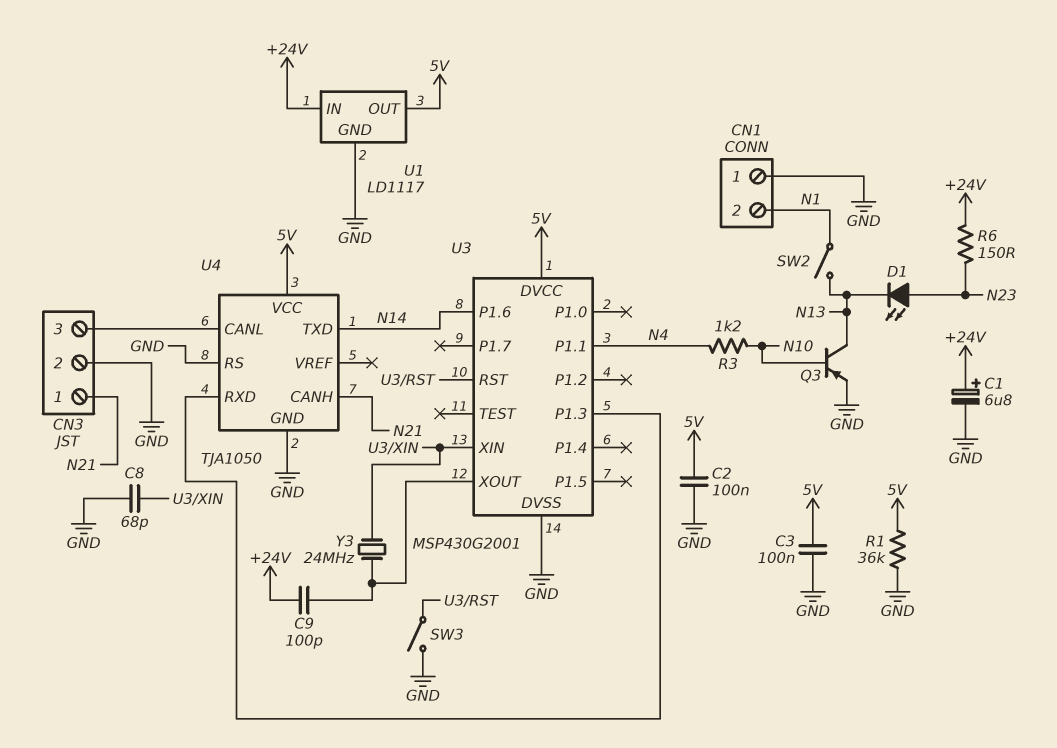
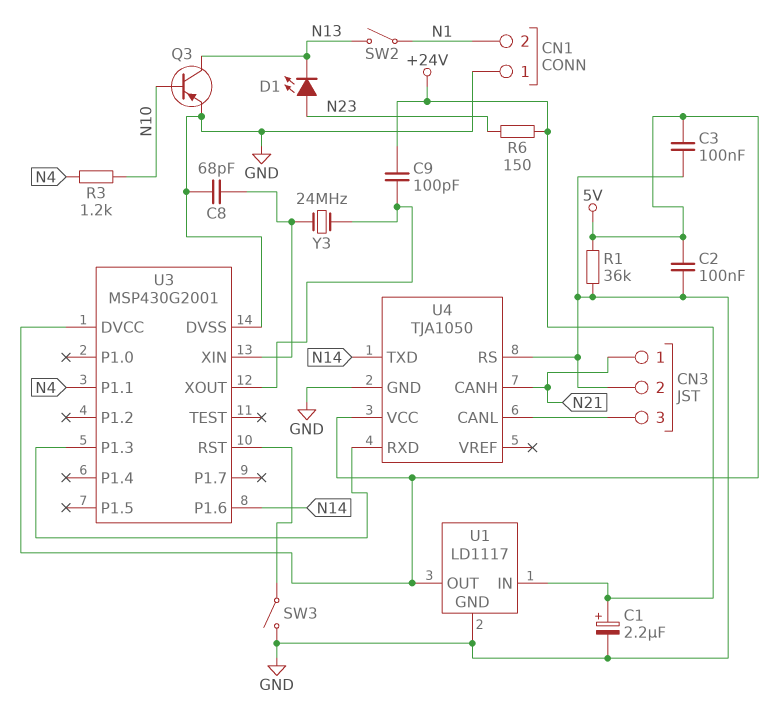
C1: 6.8uF (plus +24V, minus GND) -> 2.2uF (plus +24V, minus GND)

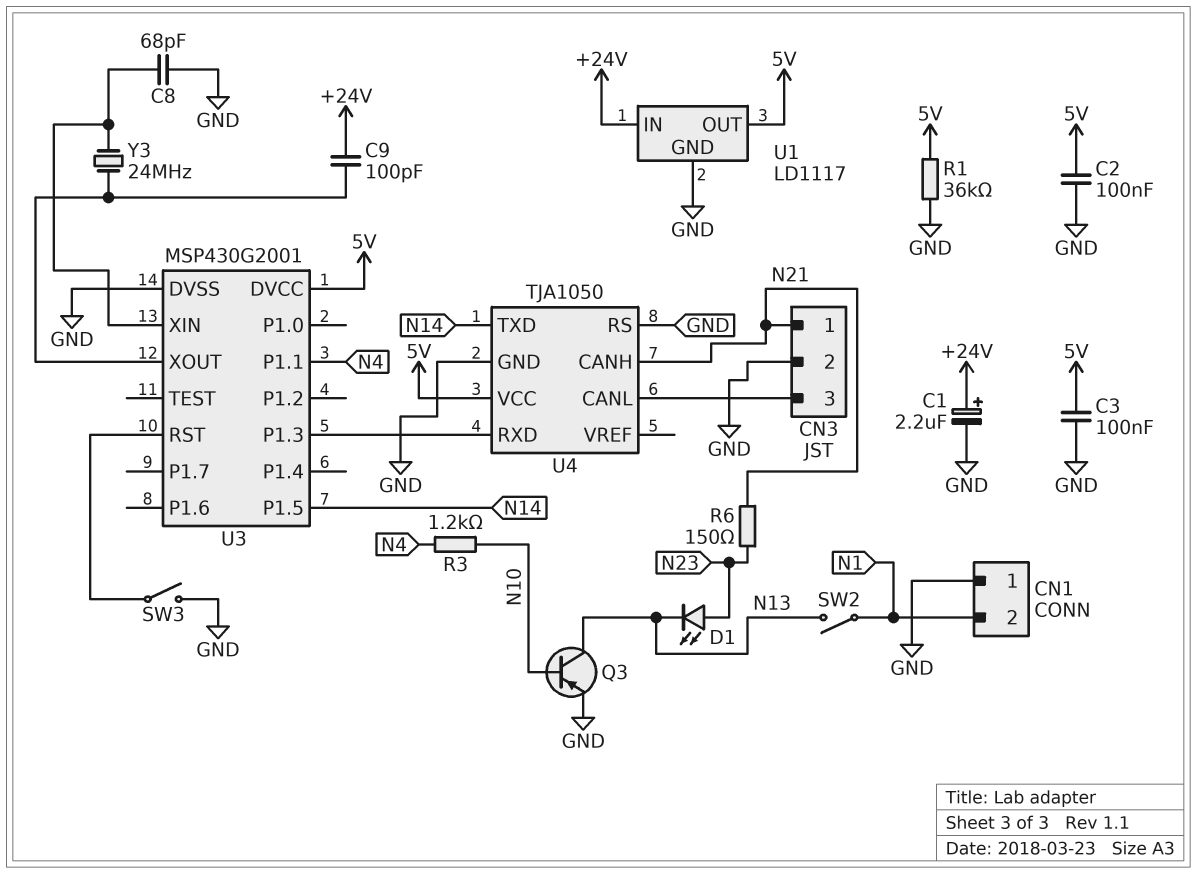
R6: 150 (+24V, N23) -> 150 (N21, N23)
U3 pin P1.5: none -> N14
U3 pin P1.6: N14 -> none

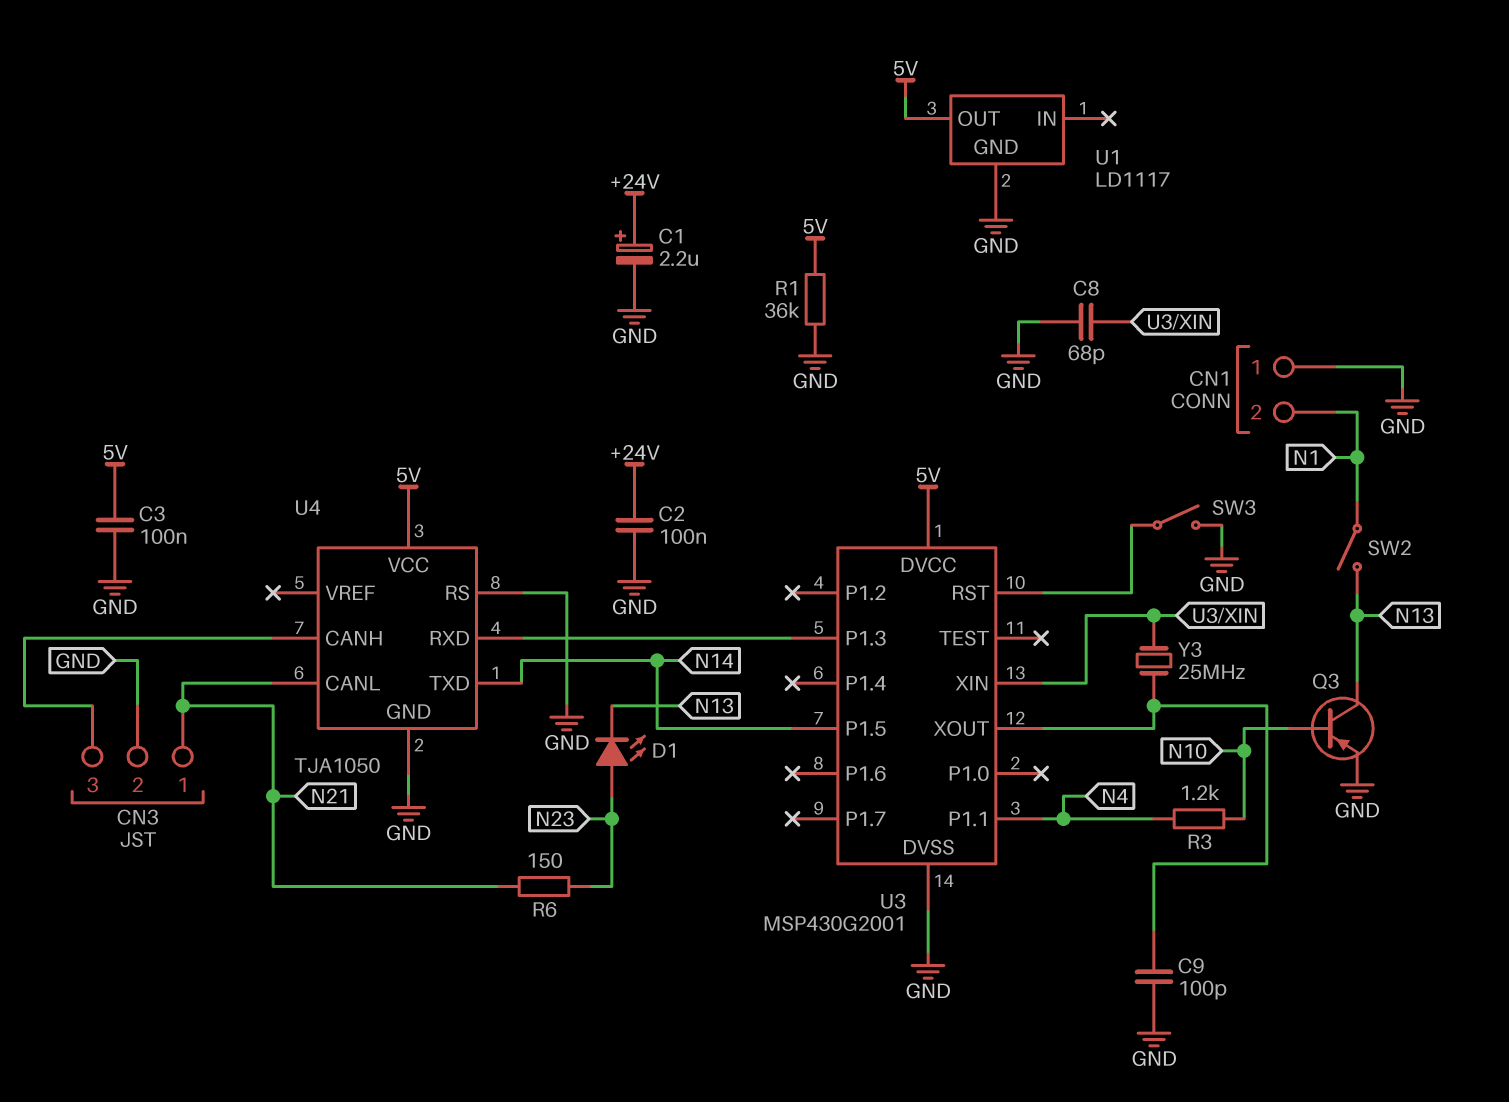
C2: 100nF (5V, GND) -> 100nF (+24V, GND)
C9: 100pF (+24V, U3/XOUT) -> 100pF (GND, U3/XOUT)
U1 pin IN: +24V -> none
U4 pin CANH: N21 -> CN3/3
U4 pin CANL: CN3/3 -> N21
Y3: 24MHz (U3/XIN, U3/XOUT) -> 25MHz (U3/XIN, U3/XOUT)

